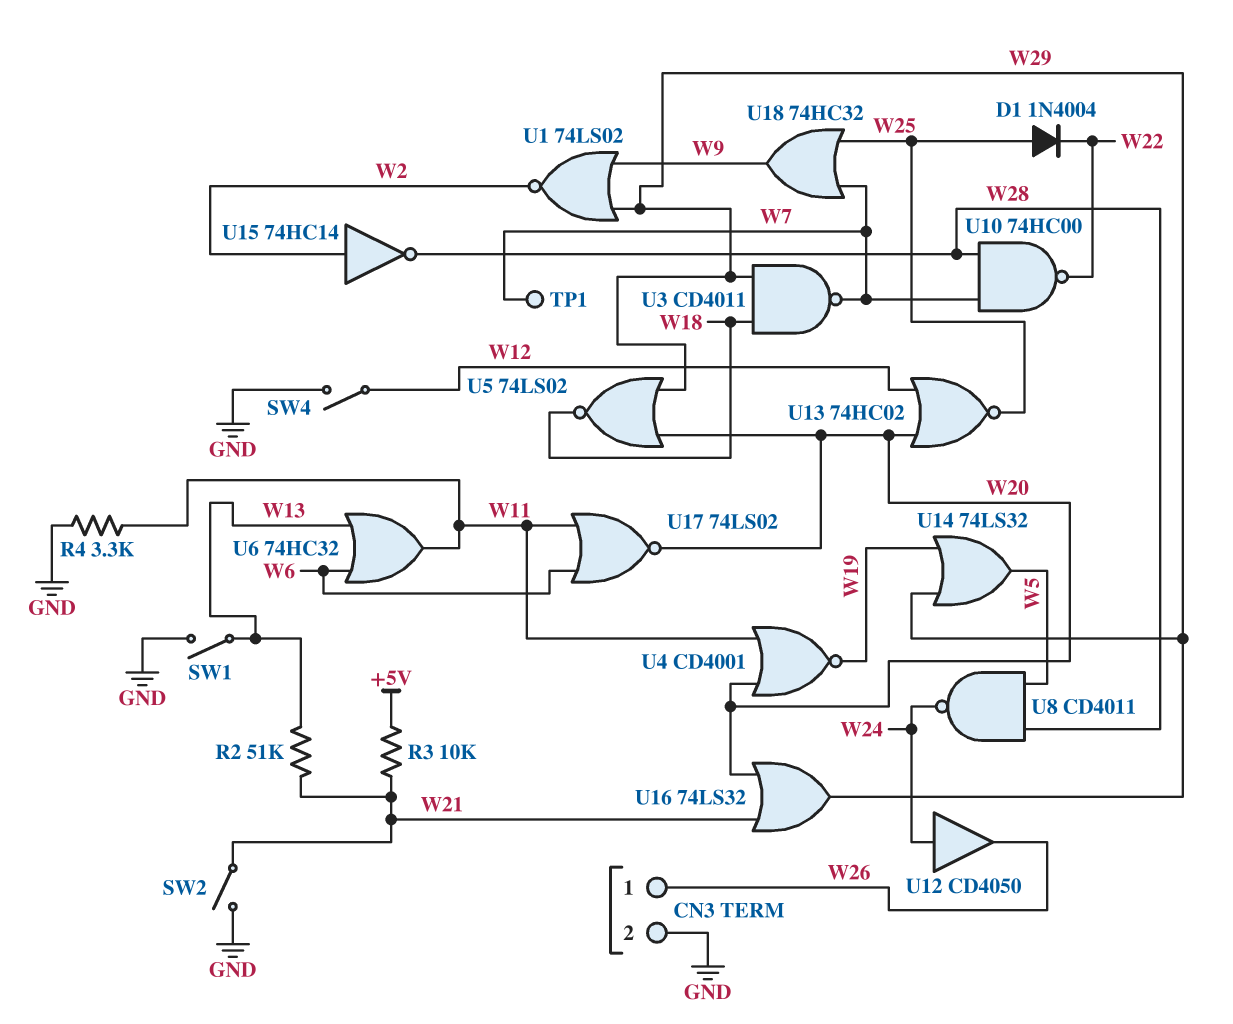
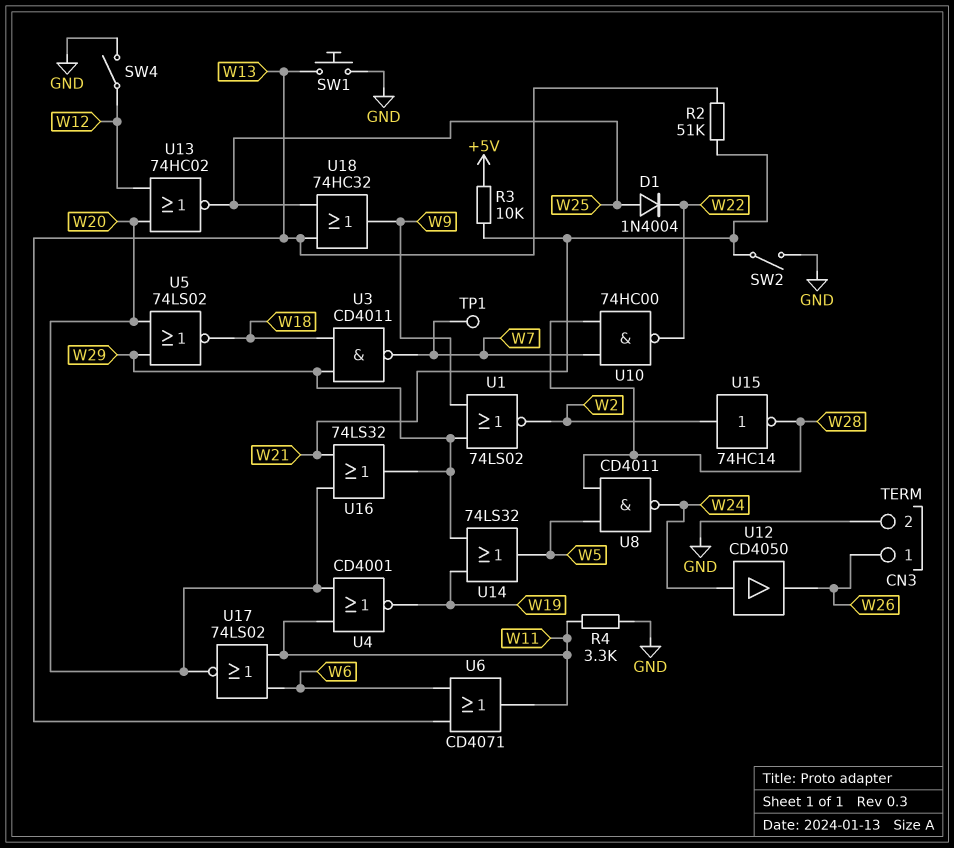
SW1: switch (GND, W13) -> button (GND, W13)
U6: OR 74HC32 (in W6, in W13, out W11) -> OR CD4071 (in W6, in W13, out W11)
U18: OR 74HC32 (in W7, in W25, out W9) -> OR 74HC32 (in W13, in W25, out W9)

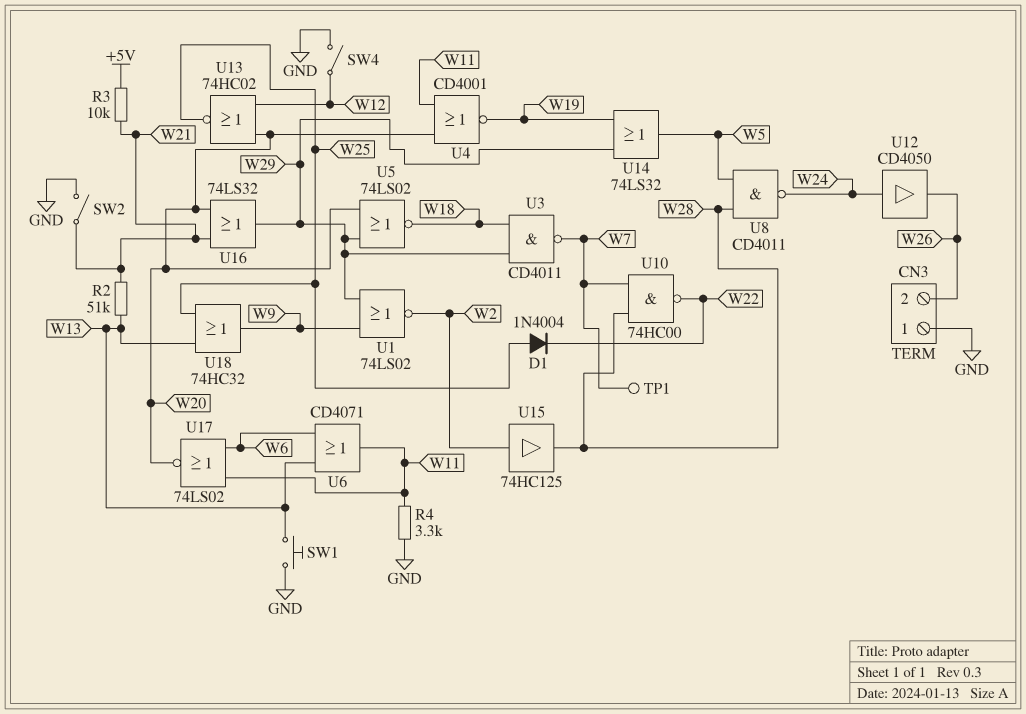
CN3 pin 1: W26 -> GND
CN3 pin 2: GND -> W26
U15: NOT 74HC14 (in W2, out W28) -> buffer 74HC125 (in W2, out W28)

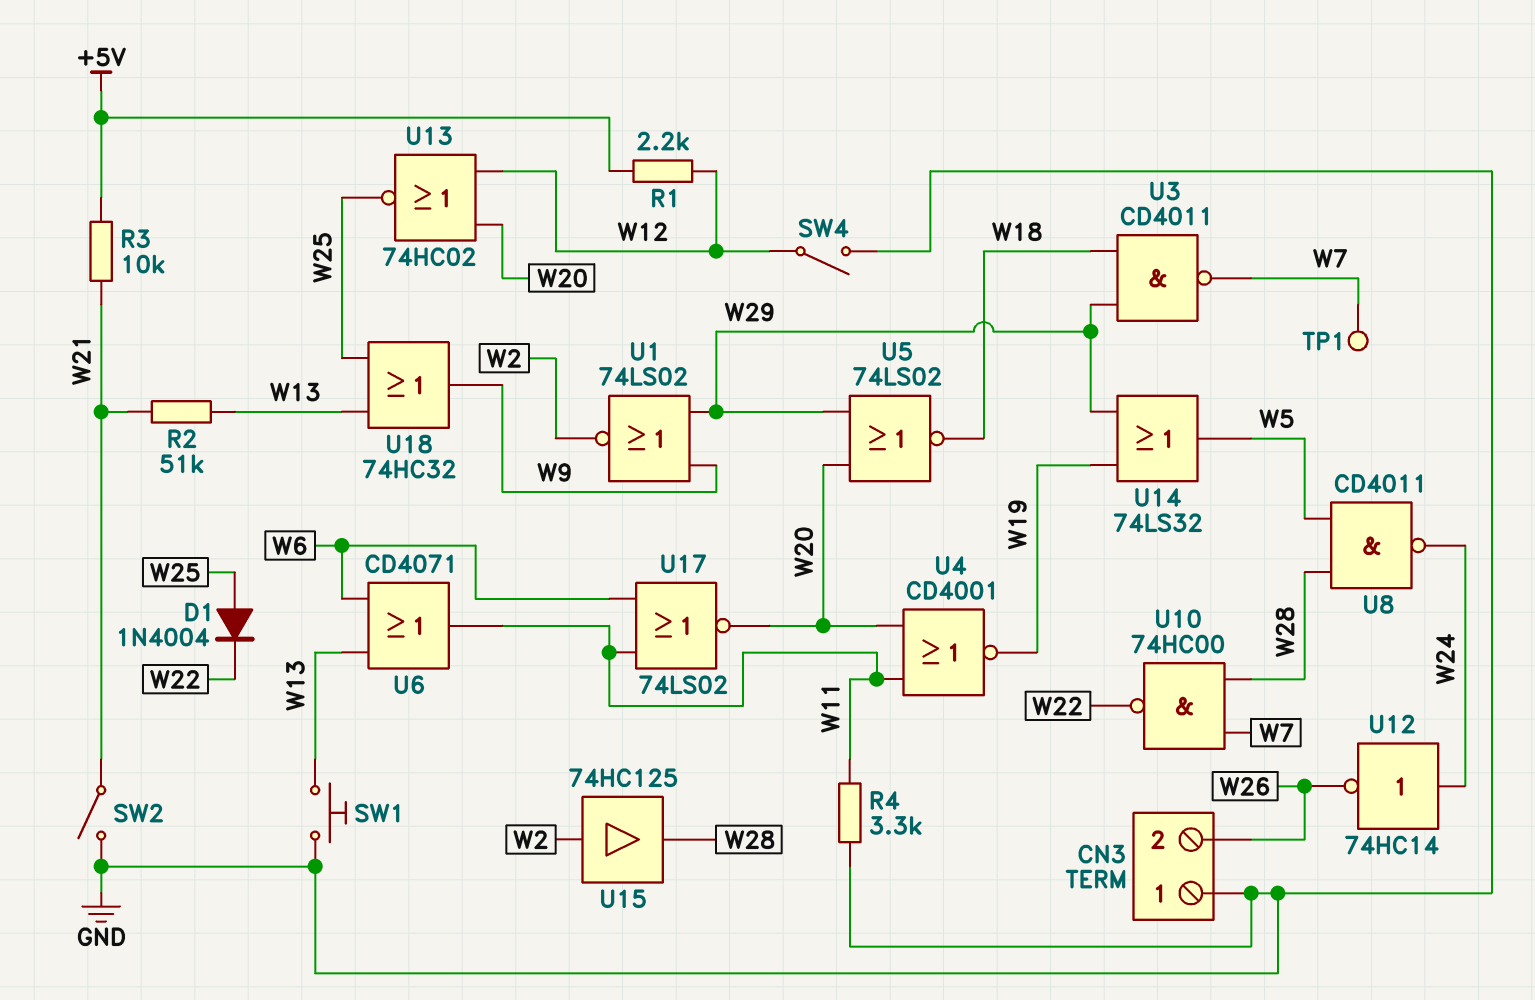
R1: none -> 2.2k (+5V, W12)
U12: buffer CD4050 (in W24, out W26) -> NOT 74HC14 (in W24, out W26)
U16: OR 74LS32 (in W20, in W21, out W29) -> none

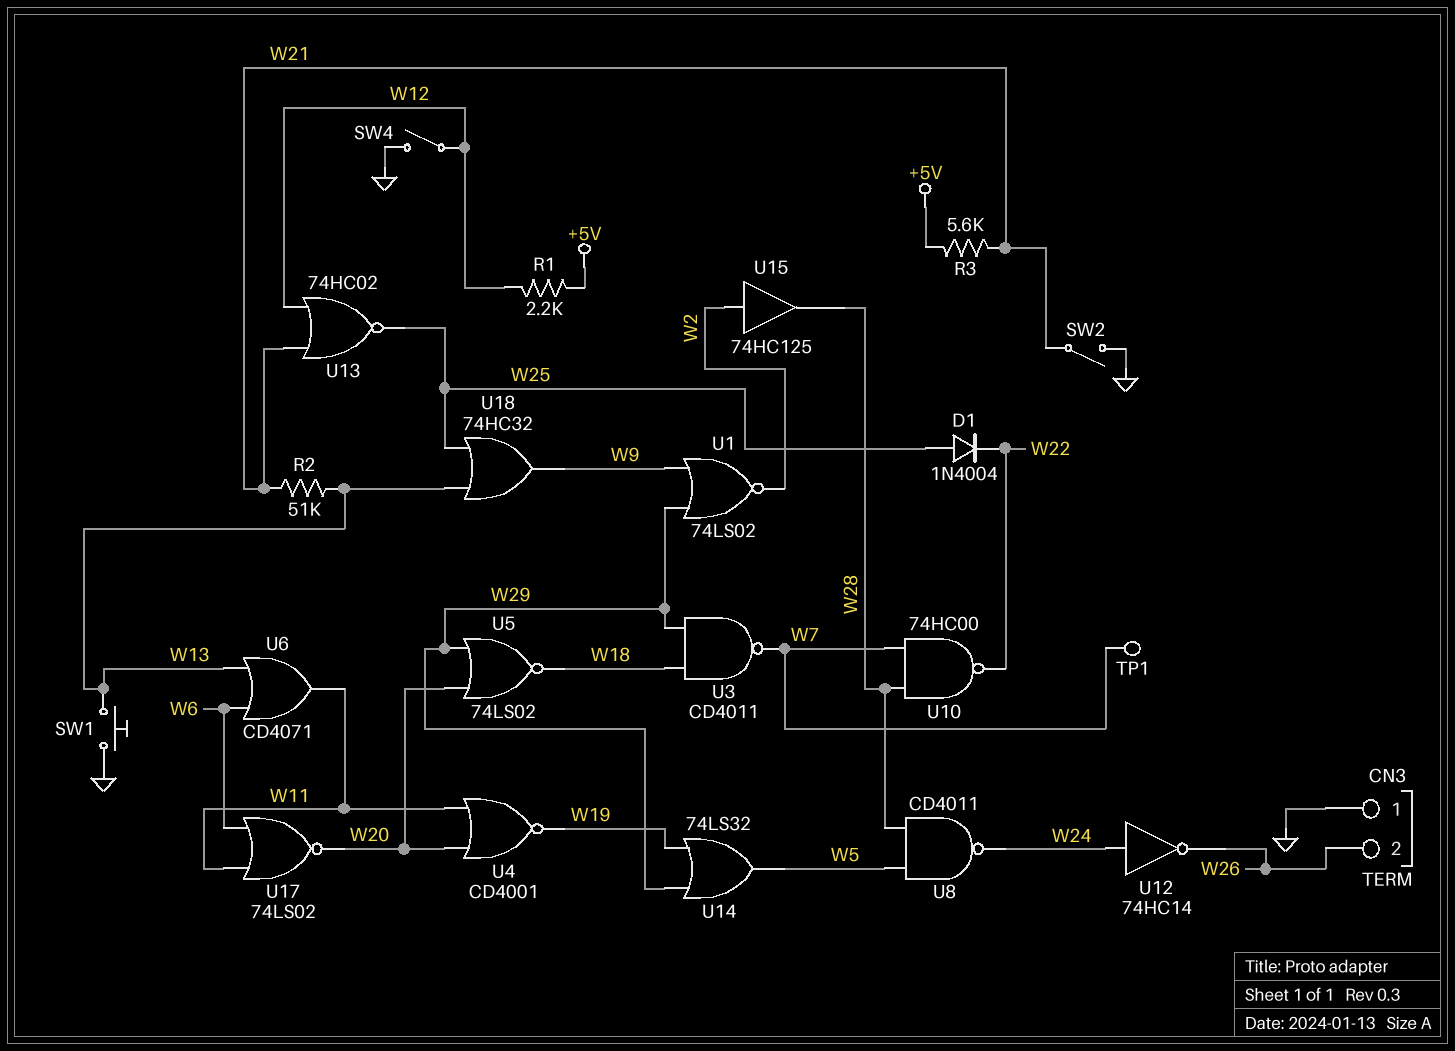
R3: 10k (+5V, W21) -> 5.6k (+5V, W21)
R4: 3.3k (GND, W11) -> none
U13: NOR 74HC02 (in W12, in W20, out W25) -> NOR 74HC02 (in W12, in W21, out W25)

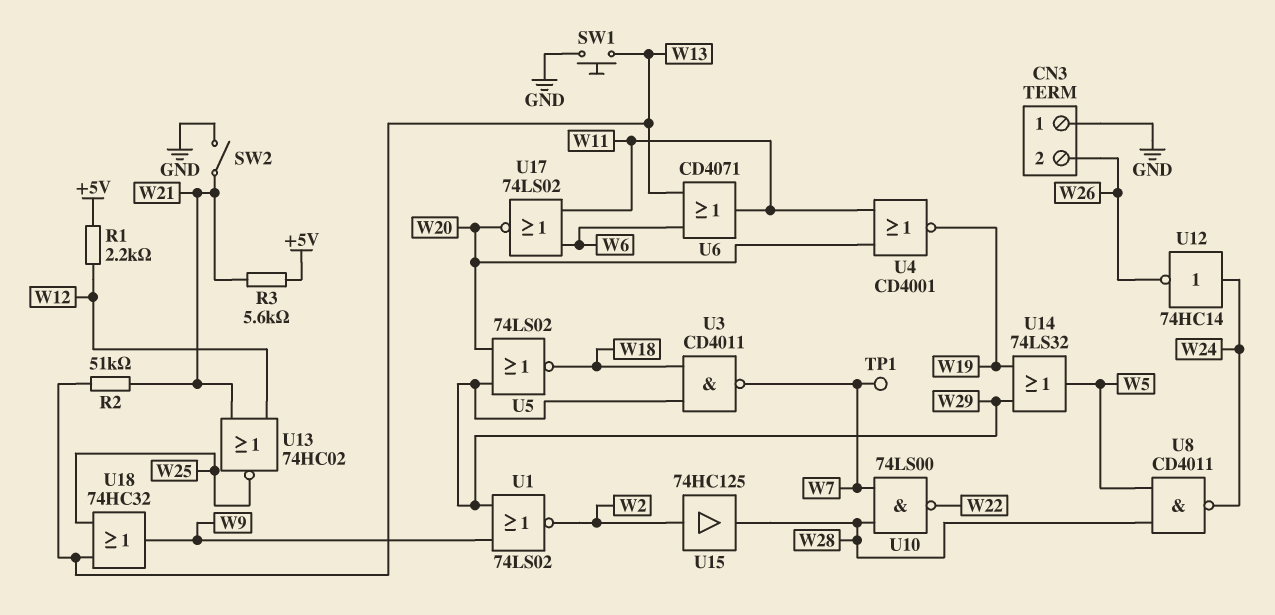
D1: diode 1N4004 (A W25, K W22) -> none
SW4: switch (GND, W12) -> none
U10: NAND 74HC00 (in W7, in W28, out W22) -> NAND 74LS00 (in W7, in W28, out W22)

